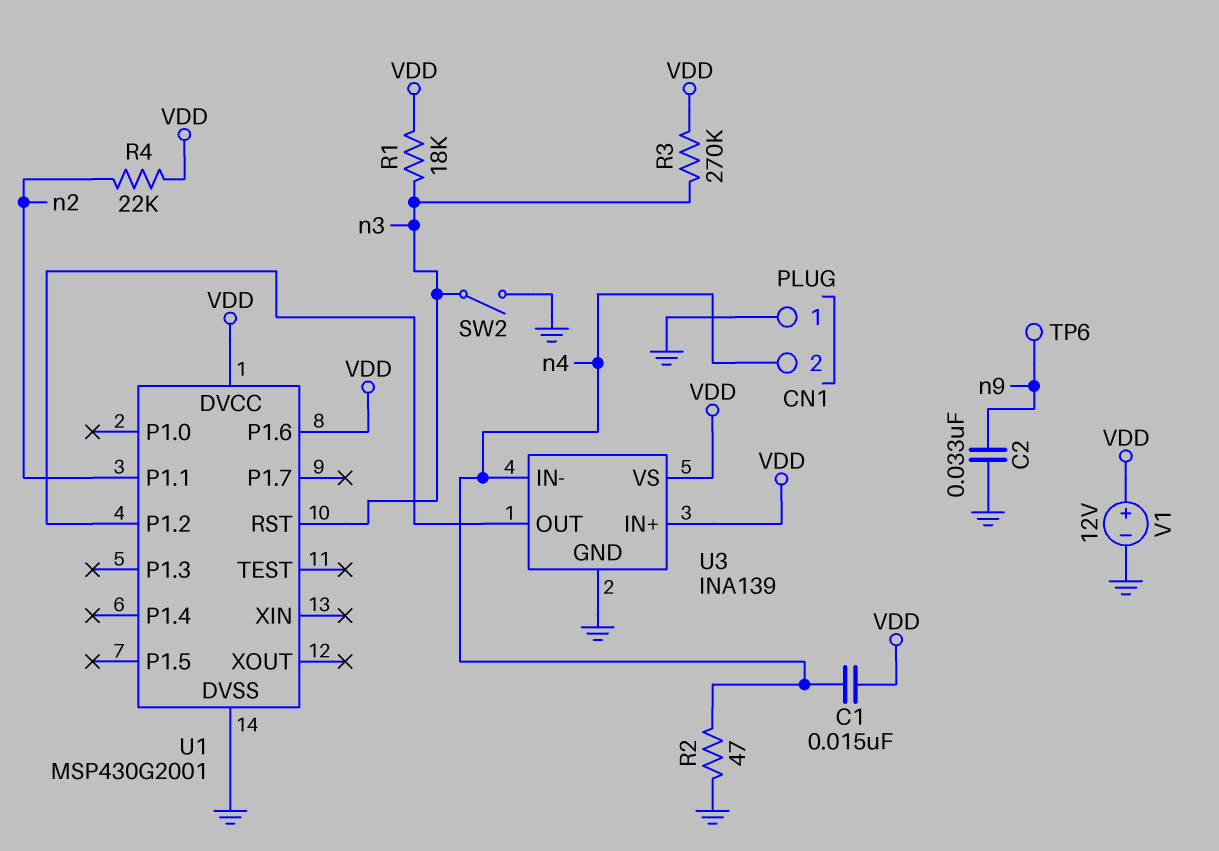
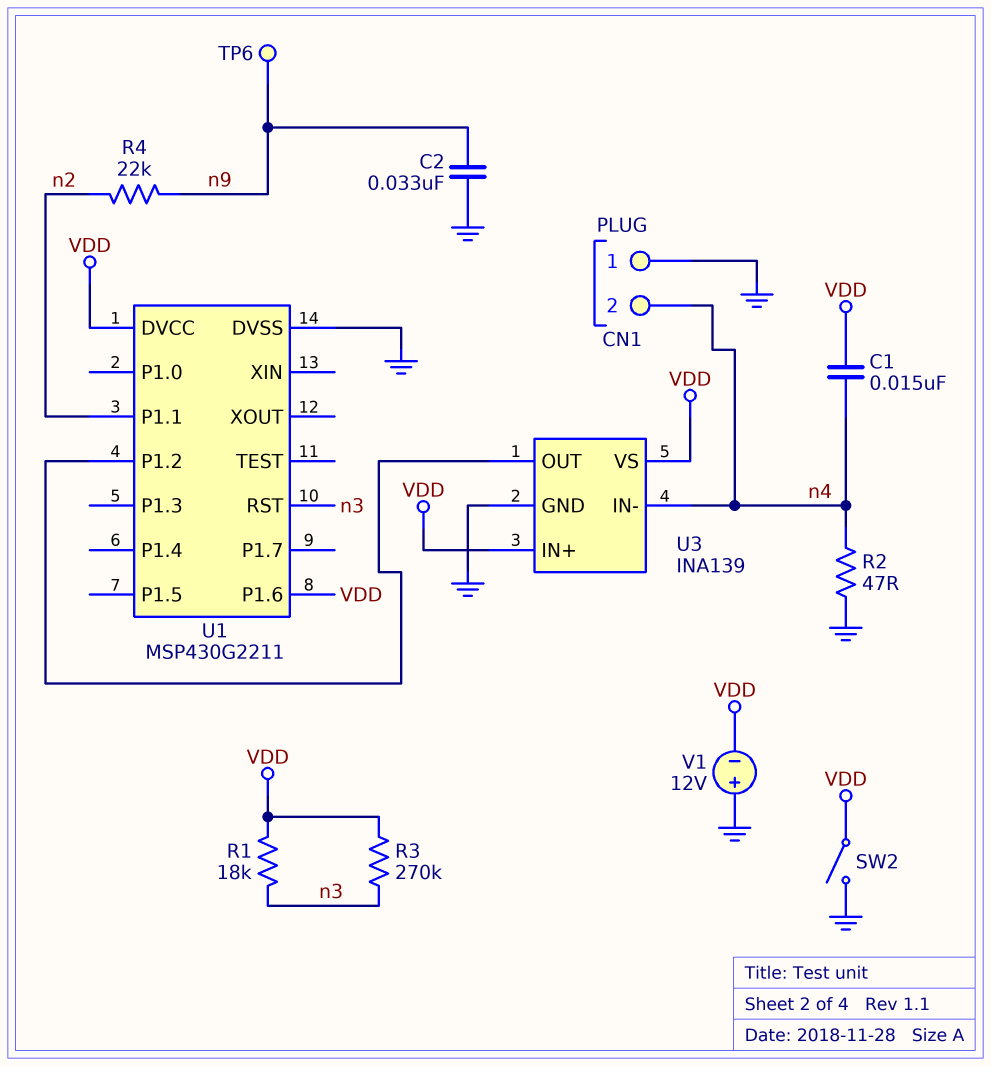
R4: 22k (VDD, n2) -> 22k (n2, n9)
SW2: switch (GND, n3) -> switch (GND, VDD)
U1: MSP430G2001 -> MSP430G2211
V1: 12V (plus VDD, minus GND) -> 12V (plus GND, minus VDD)

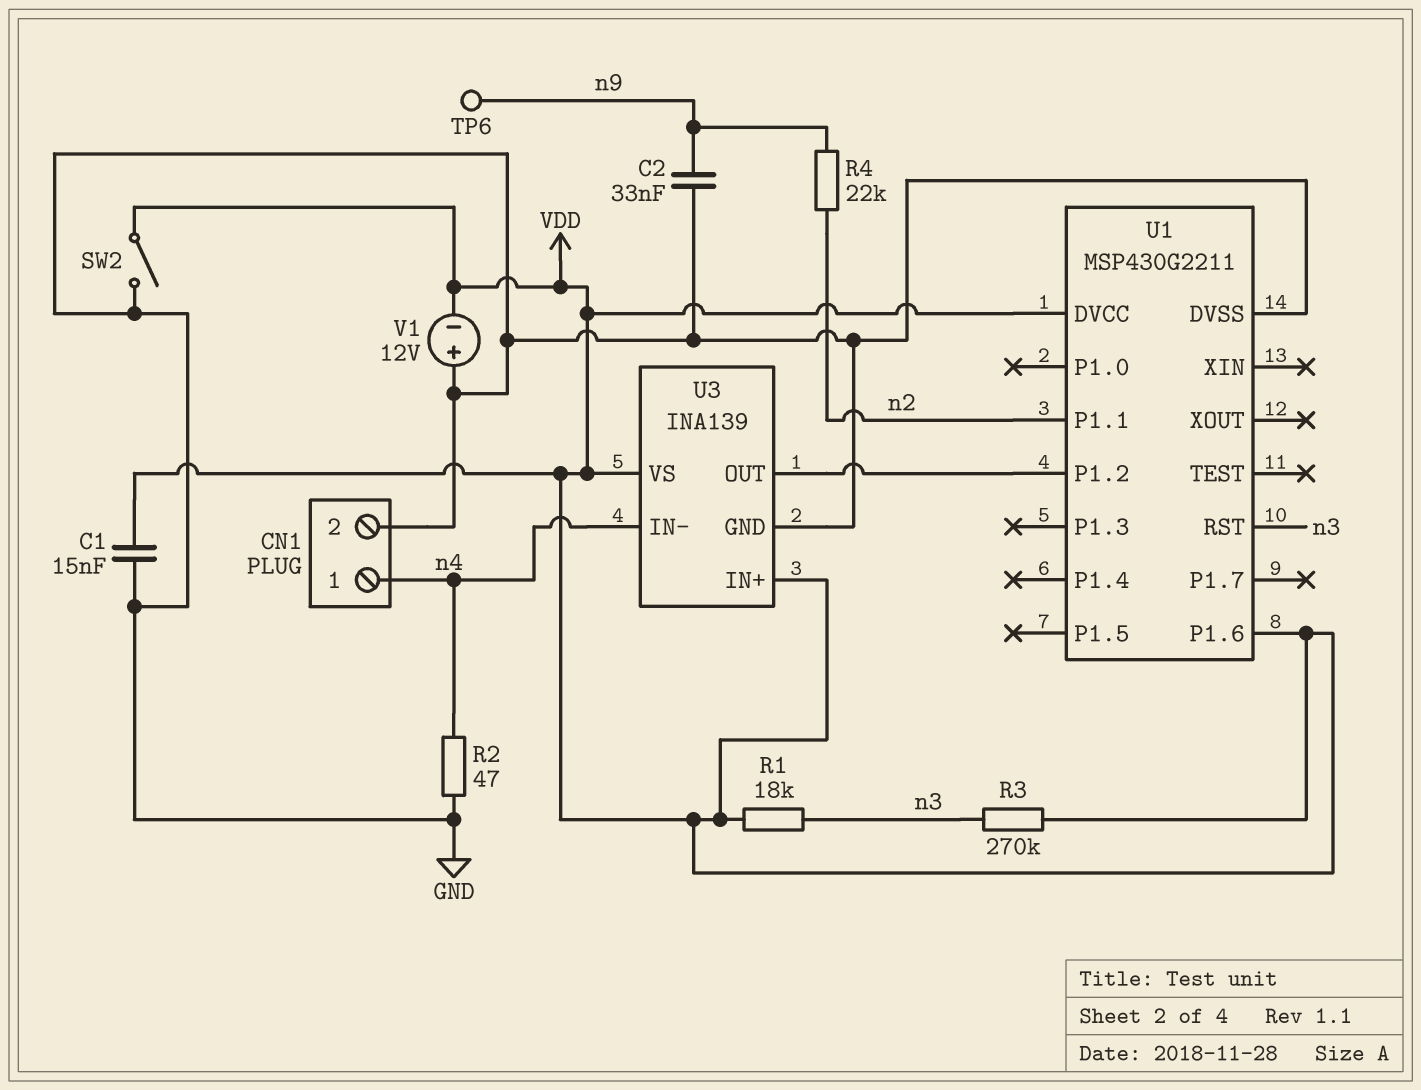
C1: 15nF (VDD, n4) -> 15nF (GND, VDD)
CN1 pin 1: GND -> n4
CN1 pin 2: n4 -> GND

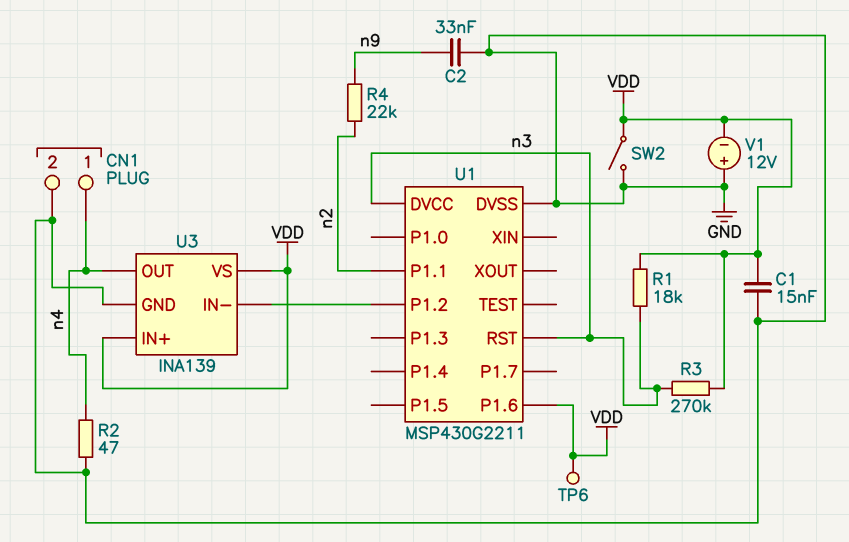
TP6: test point (n9) -> test point (VDD)
U1 pin DVCC: VDD -> n3
U3 pin IN-: n4 -> U1/P1.2
U3 pin OUT: U1/P1.2 -> n4

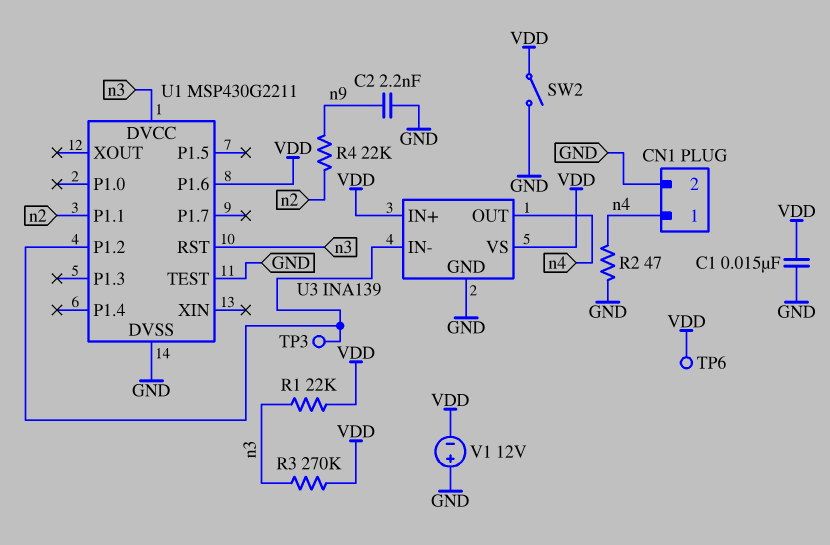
C2: 33nF (GND, n9) -> 2.2nF (GND, n9)
R1: 18k (VDD, n3) -> 22k (VDD, n3)
TP3: none -> test point (U1/P1.2)
U1 pin TEST: none -> GND

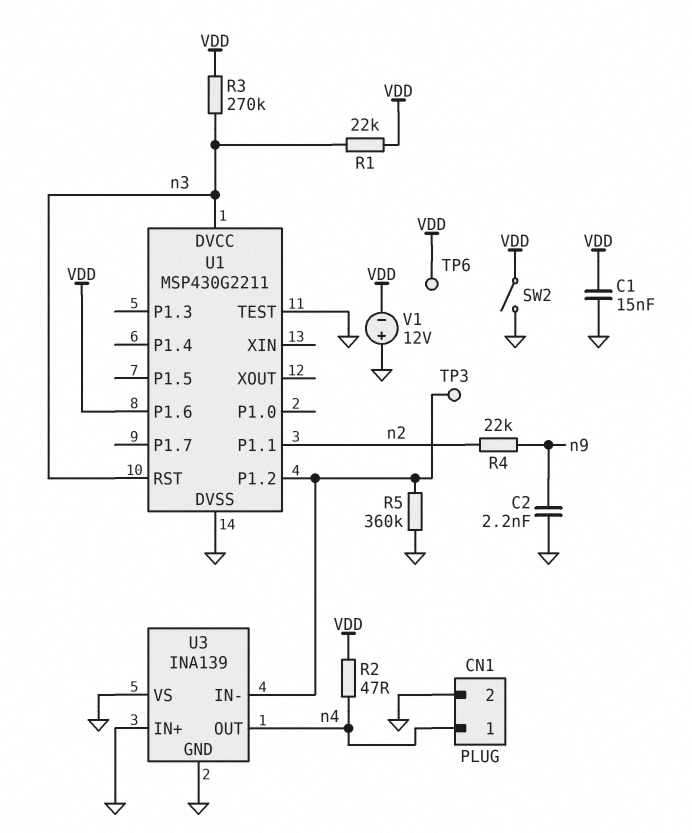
R2: 47 (GND, n4) -> 47 (VDD, n4)
R5: none -> 360k (GND, U1/P1.2)
U3 pin IN+: VDD -> GND
U3 pin VS: VDD -> GND

